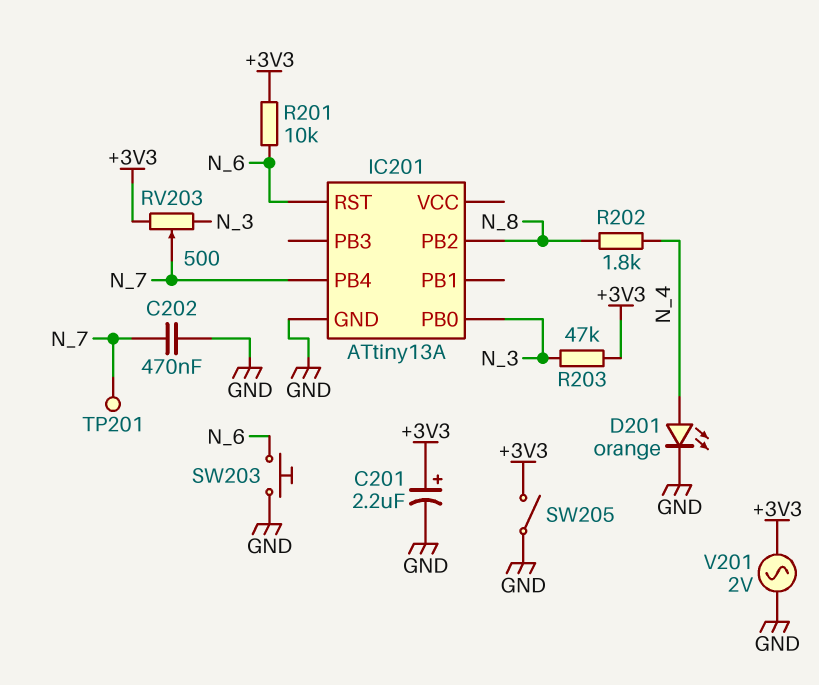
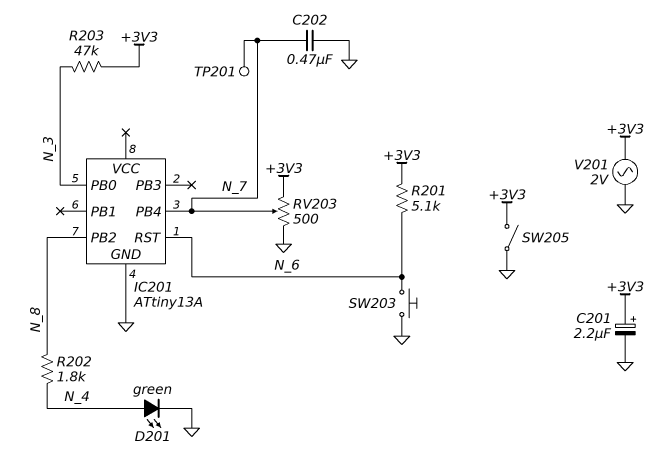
D201: LED orange (A N_4, K GND) -> LED green (A N_4, K GND)
R201: 10k (+3V3, N_6) -> 5.1k (+3V3, N_6)
RV203: 500 (+3V3, N_3, wiper N_7) -> 500 (+3V3, GND, wiper N_7)

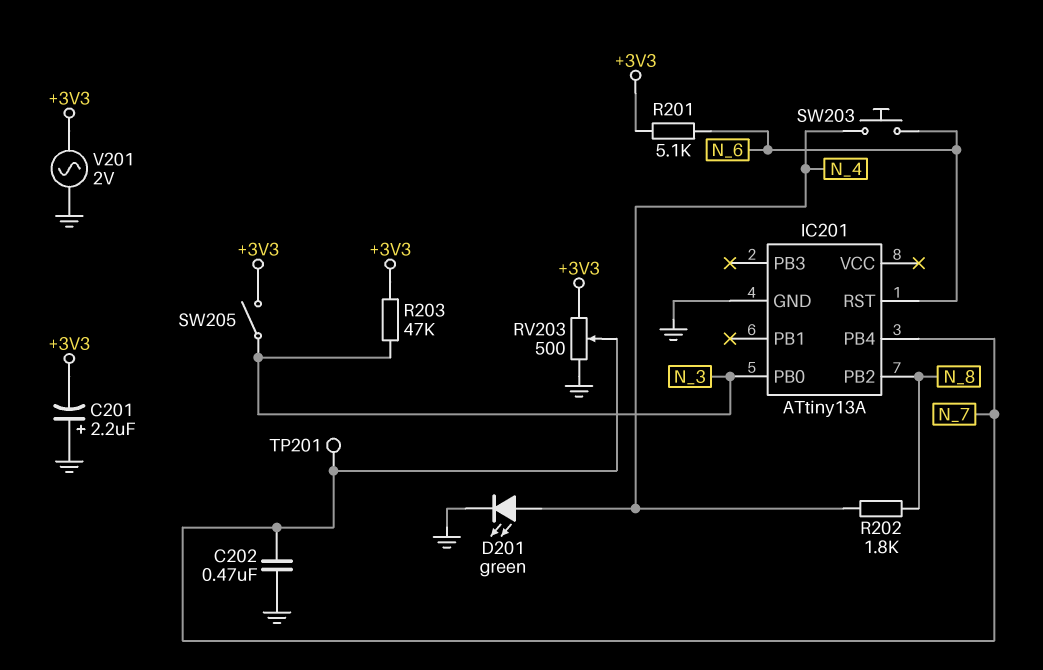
C201: 2.2uF (plus +3V3, minus GND) -> 2.2uF (plus GND, minus +3V3)
SW203: button (GND, N_6) -> button (N_4, N_6)
SW205: switch (+3V3, GND) -> switch (+3V3, N_3)

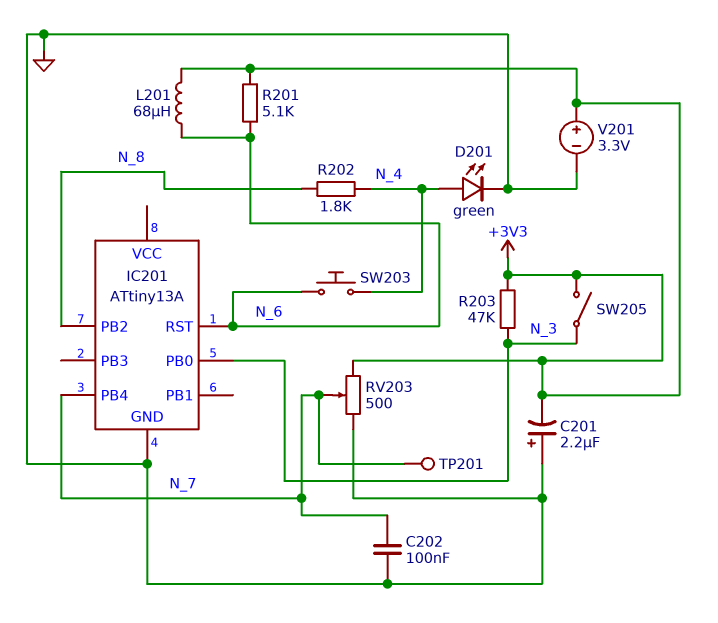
C202: 470nF (GND, N_7) -> 100nF (GND, N_7)
L201: none -> 68uH (+3V3, N_6)
V201: AC 2V (+3V3, GND) -> 3.3V (plus +3V3, minus GND)

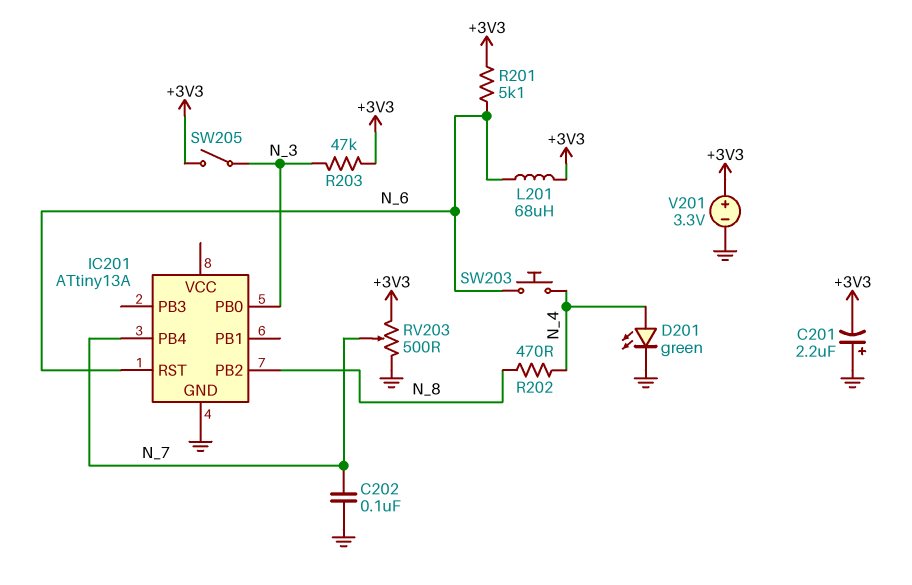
R202: 1.8k (N_4, N_8) -> 470 (N_4, N_8)
TP201: test point (N_7) -> none

